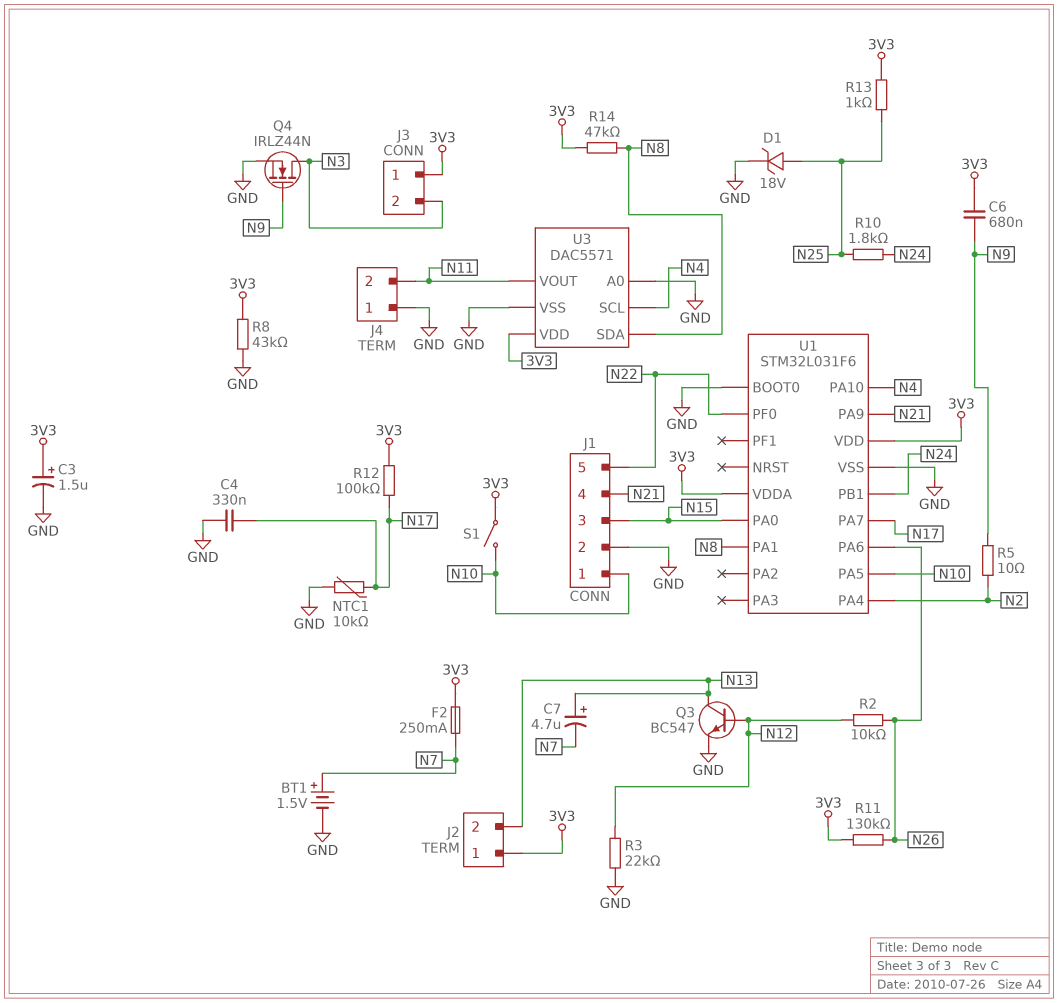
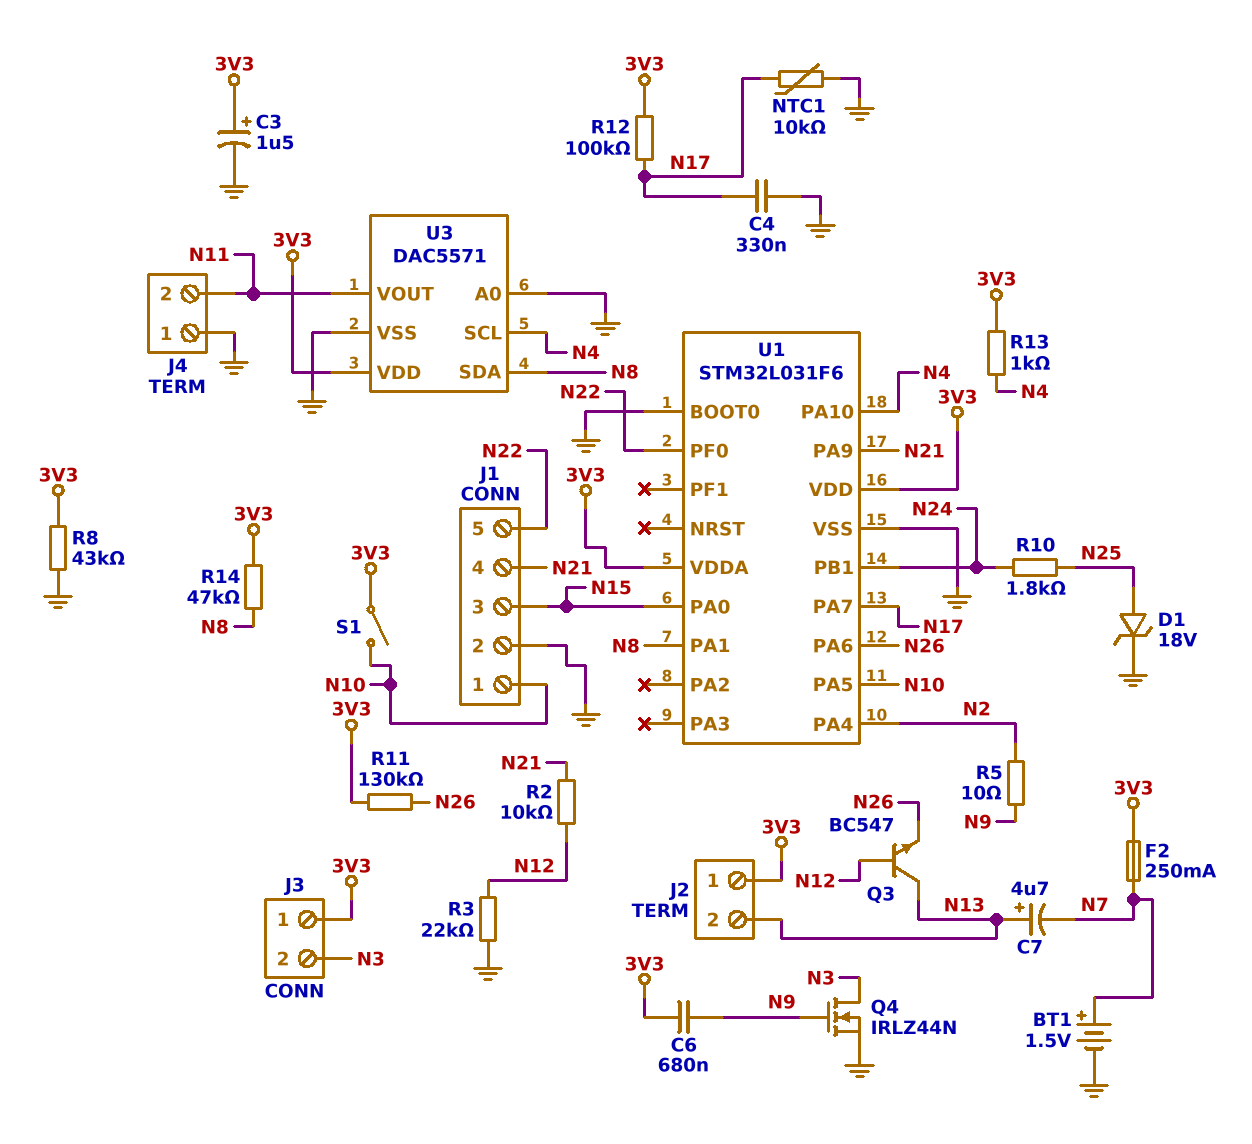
Q3: NPN BC547 (B N12, C N13, E GND) -> NPN BC547 (B N12, C N13, E N26)
R2: 10k (N12, N26) -> 10k (N12, N21)
R13: 1k (3V3, N25) -> 1k (3V3, N4)

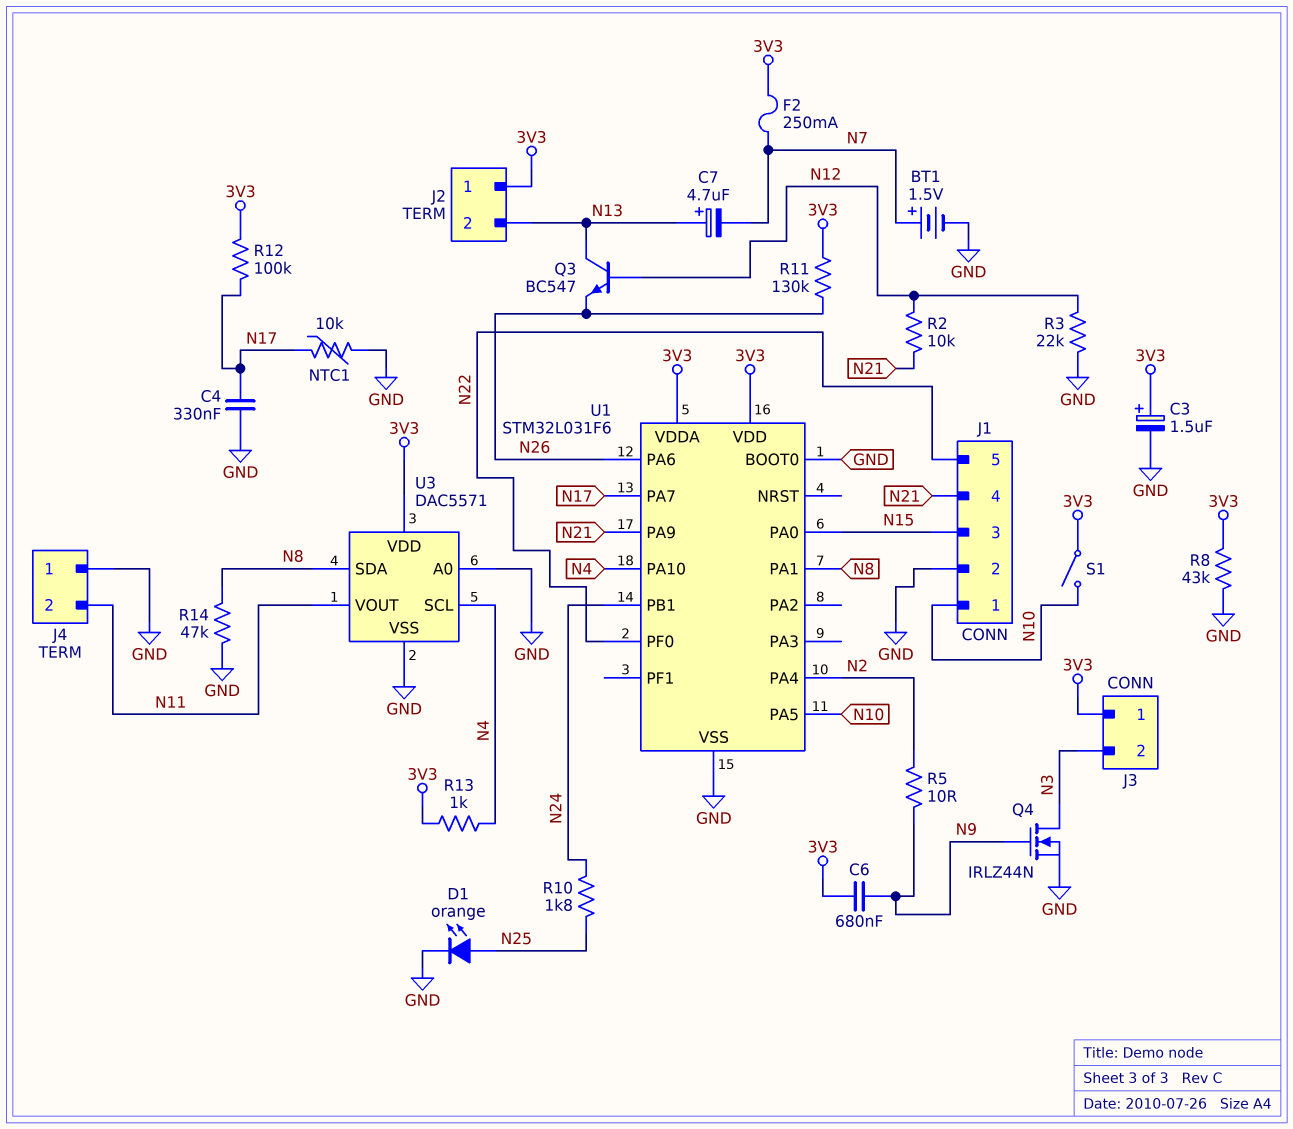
D1: zener 18V (A N25, K GND) -> LED orange (A N25, K GND)
R14: 47k (3V3, N8) -> 47k (GND, N8)

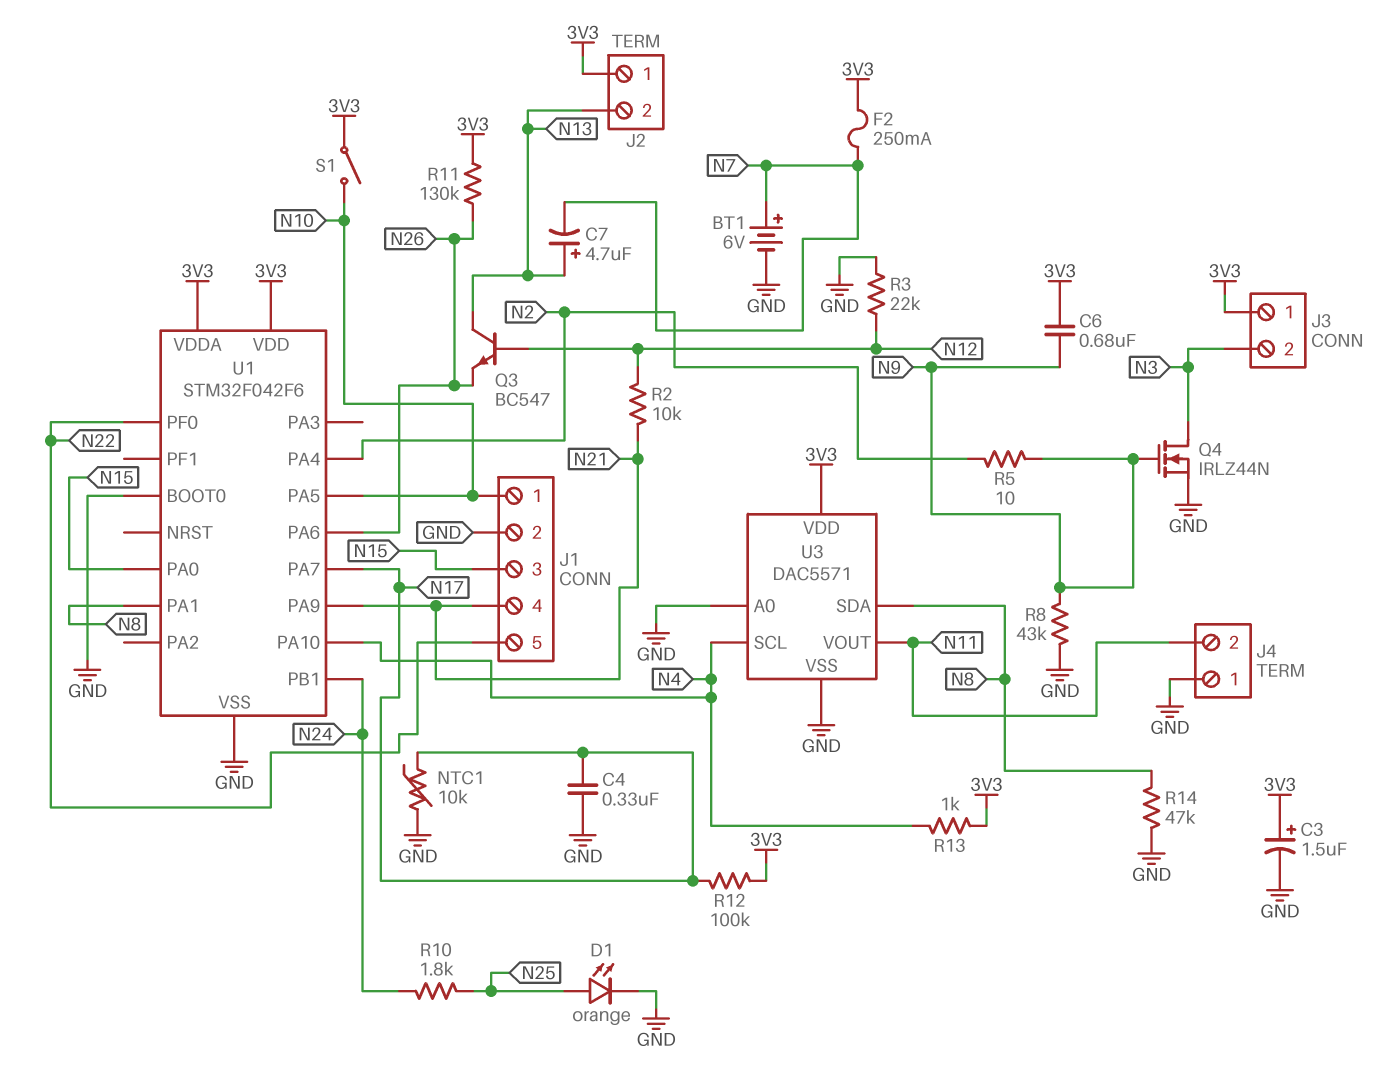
BT1: 1.5V (plus N7, minus GND) -> 6V (plus N7, minus GND)
R8: 43k (3V3, GND) -> 43k (GND, N9)
U1: STM32L031F6 -> STM32F042F6

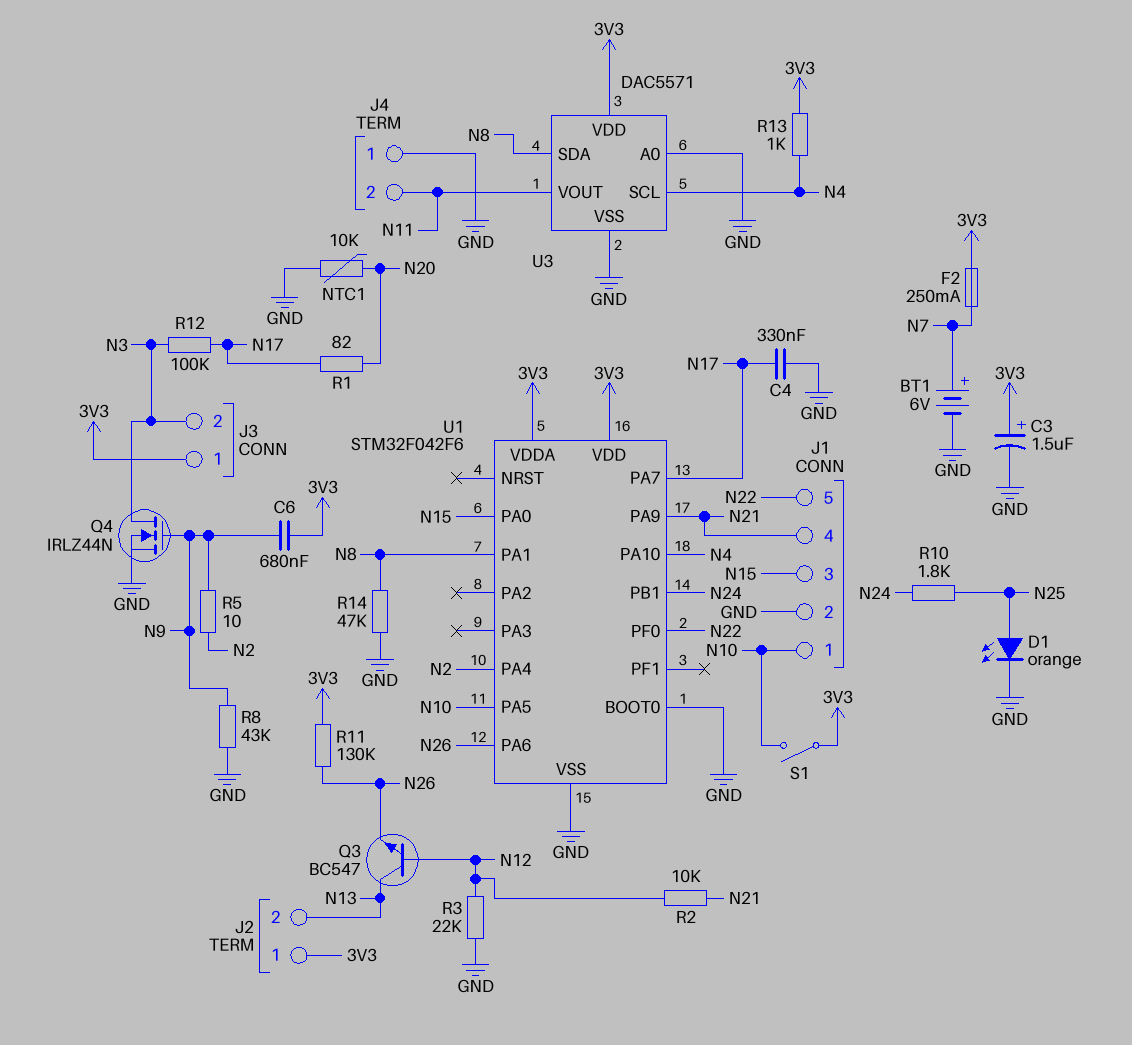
C7: 4.7uF (plus N13, minus N7) -> none
NTC1: 10k (GND, N17) -> 10k (GND, N20)
R1: none -> 82 (N17, N20)
R12: 100k (3V3, N17) -> 100k (N3, N17)

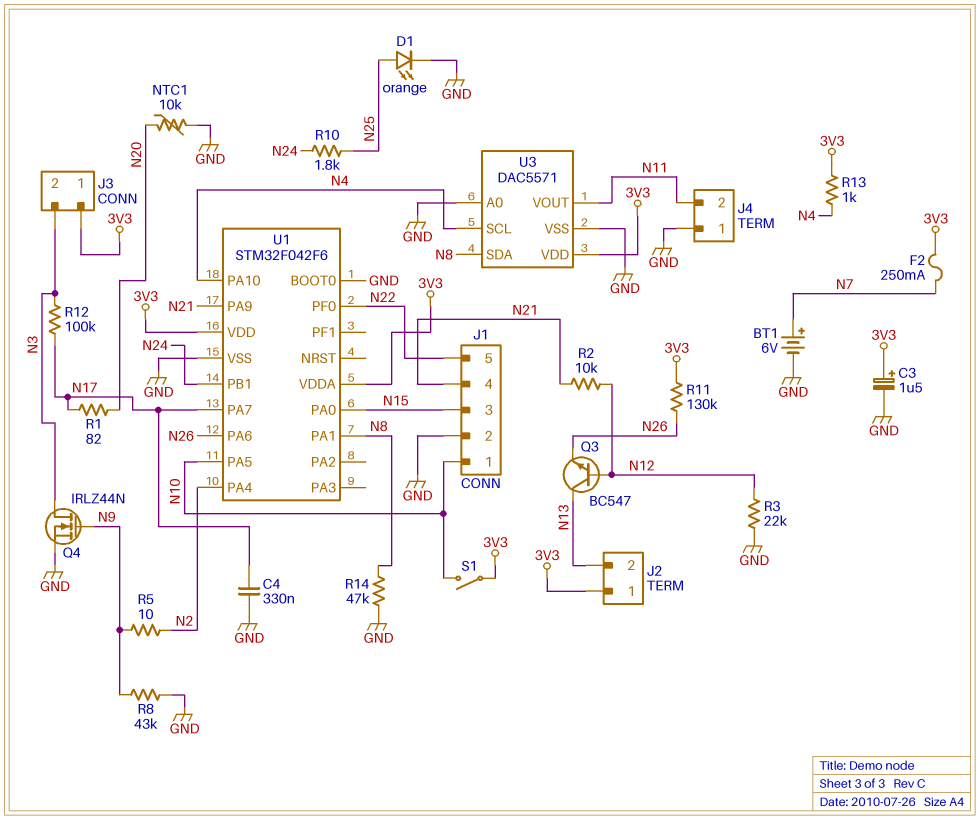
C6: 680nF (3V3, N9) -> none

